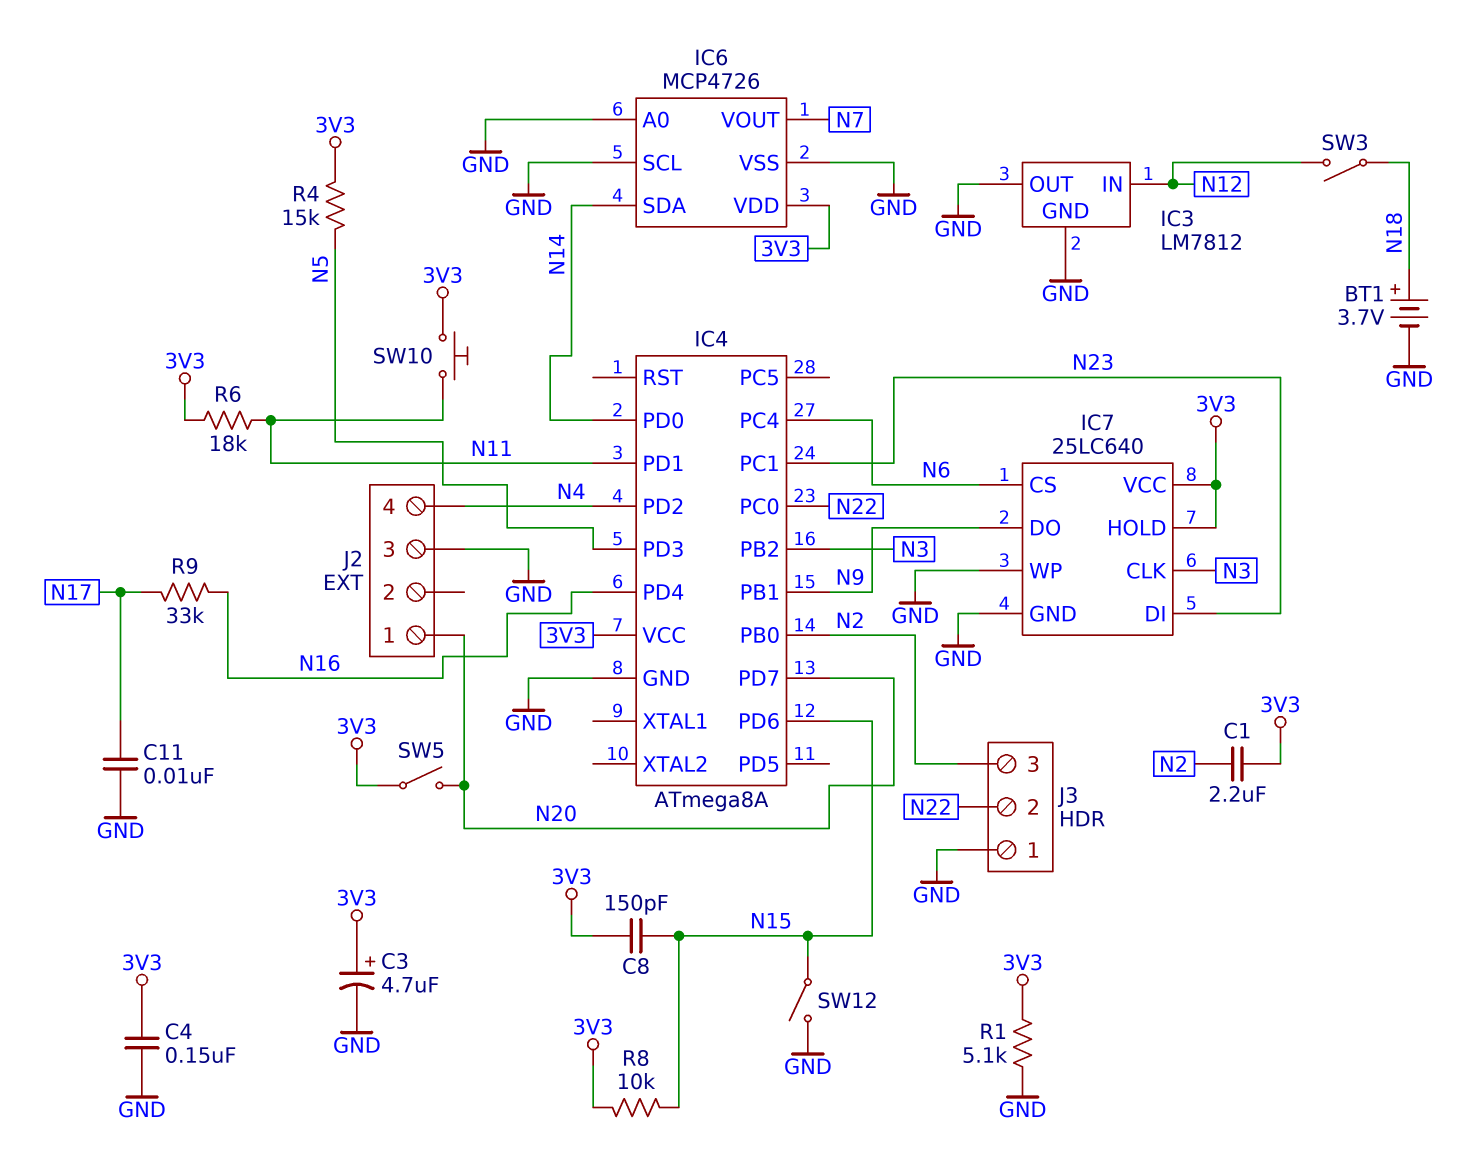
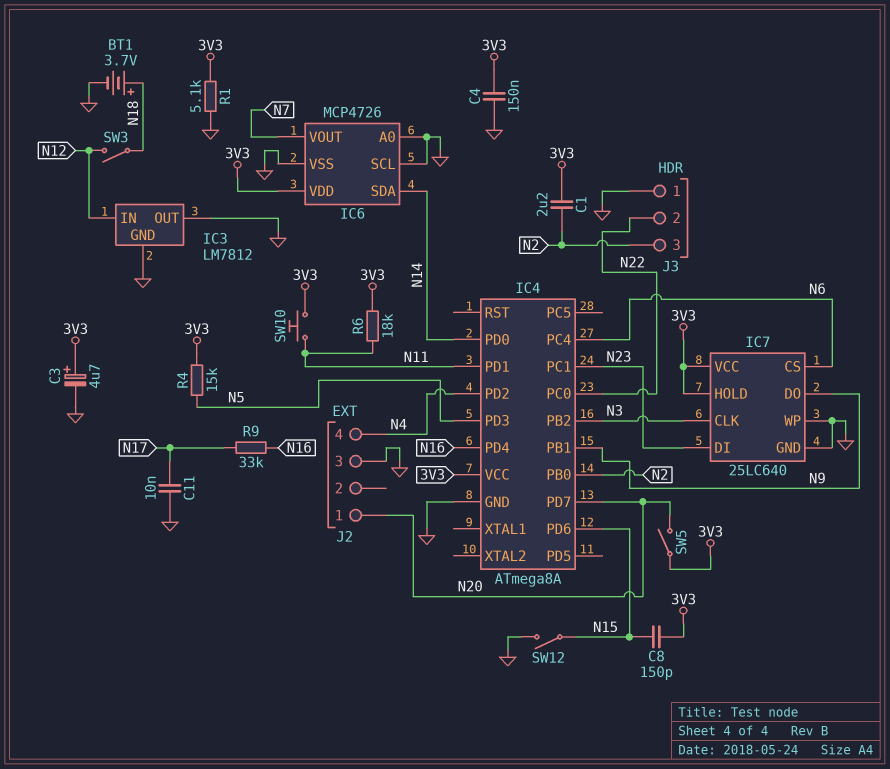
R8: 10k (3V3, N15) -> none

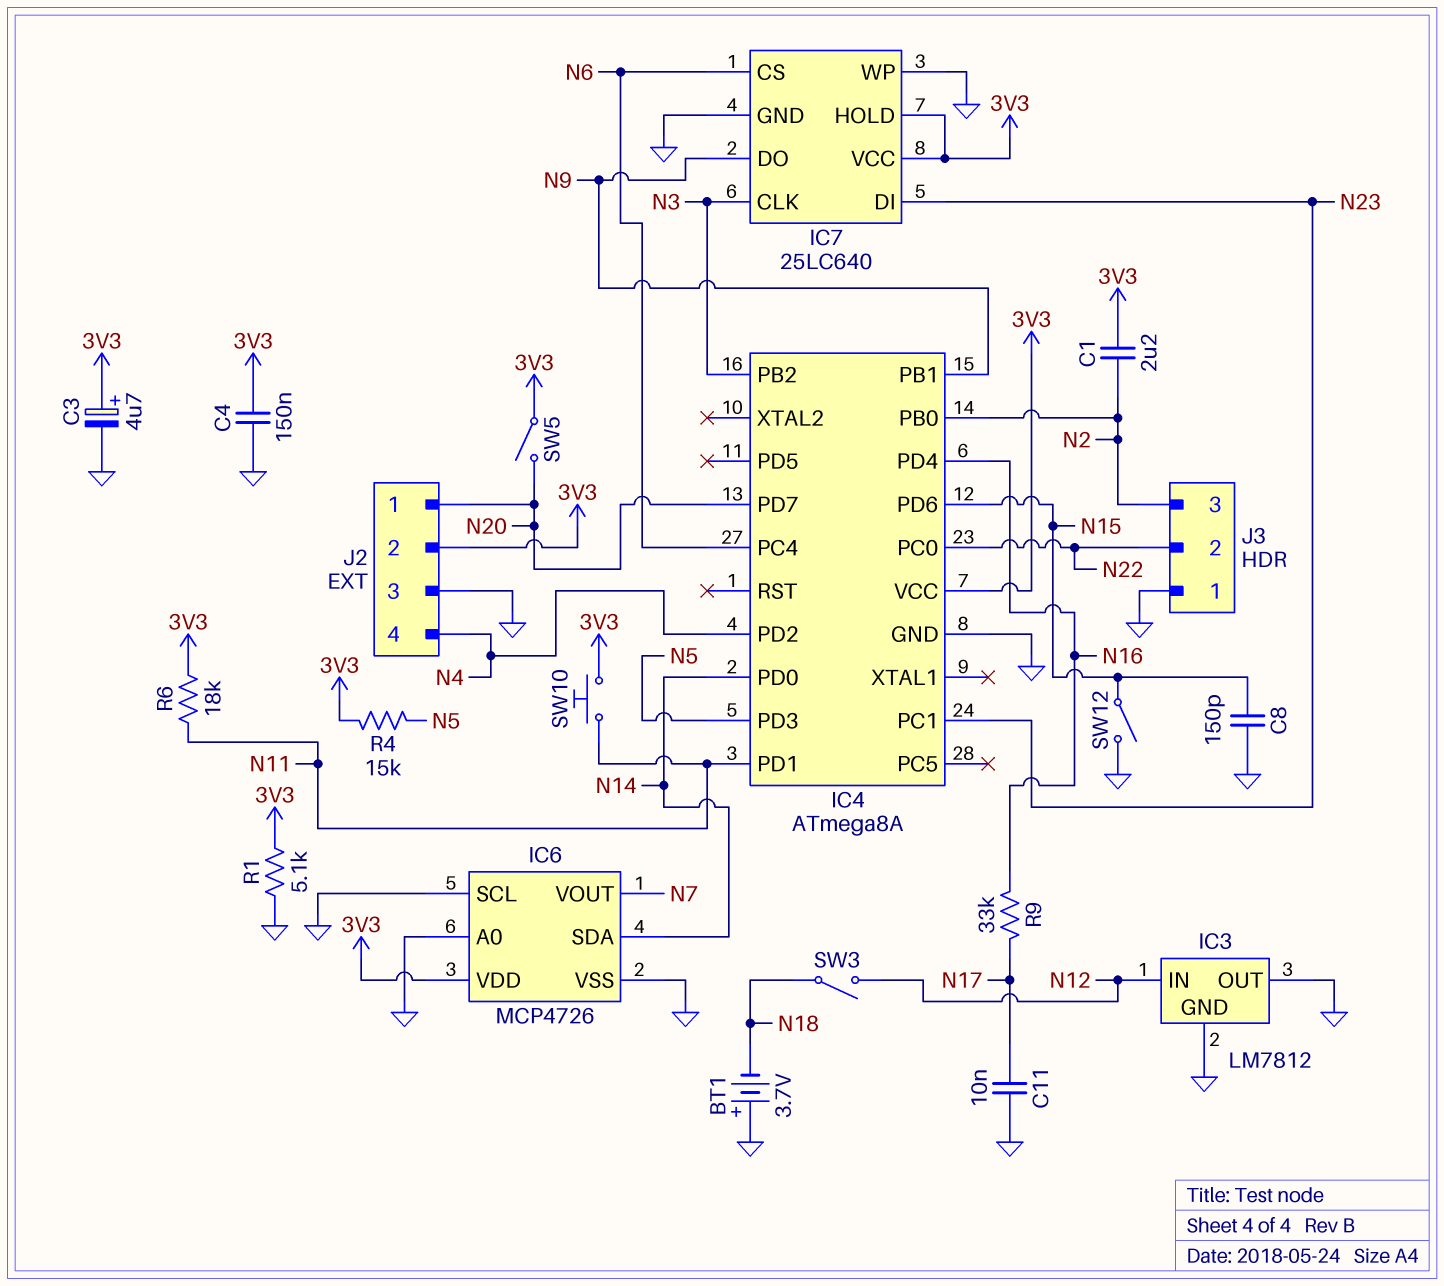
BT1: 3.7V (plus N18, minus GND) -> 3.7V (plus GND, minus N18)
C8: 150pF (3V3, N15) -> 150pF (GND, N15)
J2 pin 2: none -> 3V3

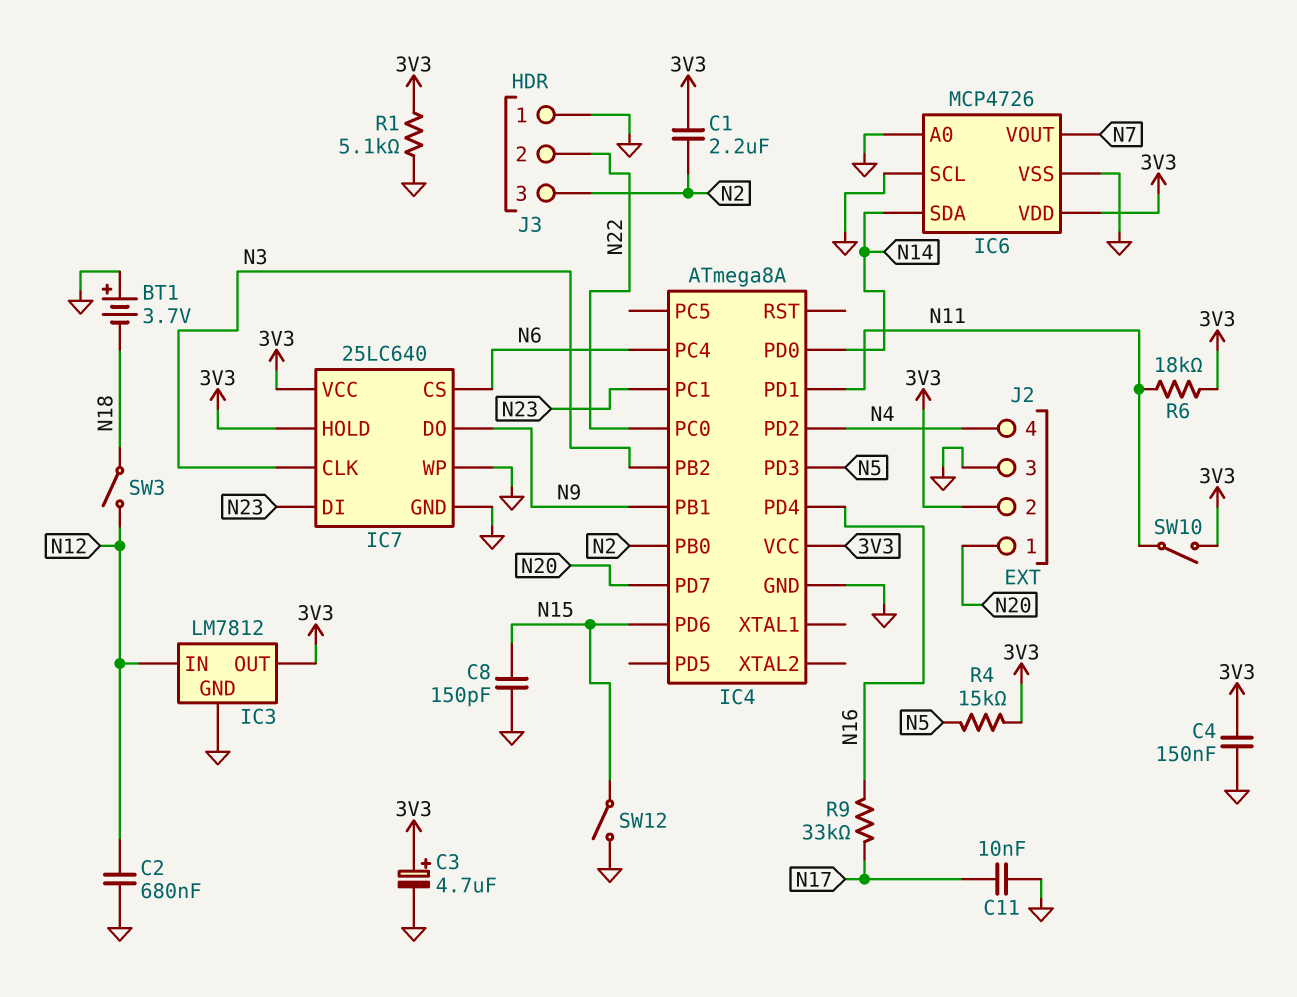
C2: none -> 680nF (GND, N12)
IC3 pin OUT: GND -> 3V3
SW5: switch (3V3, N20) -> none
SW10: button (3V3, N11) -> switch (3V3, N11)

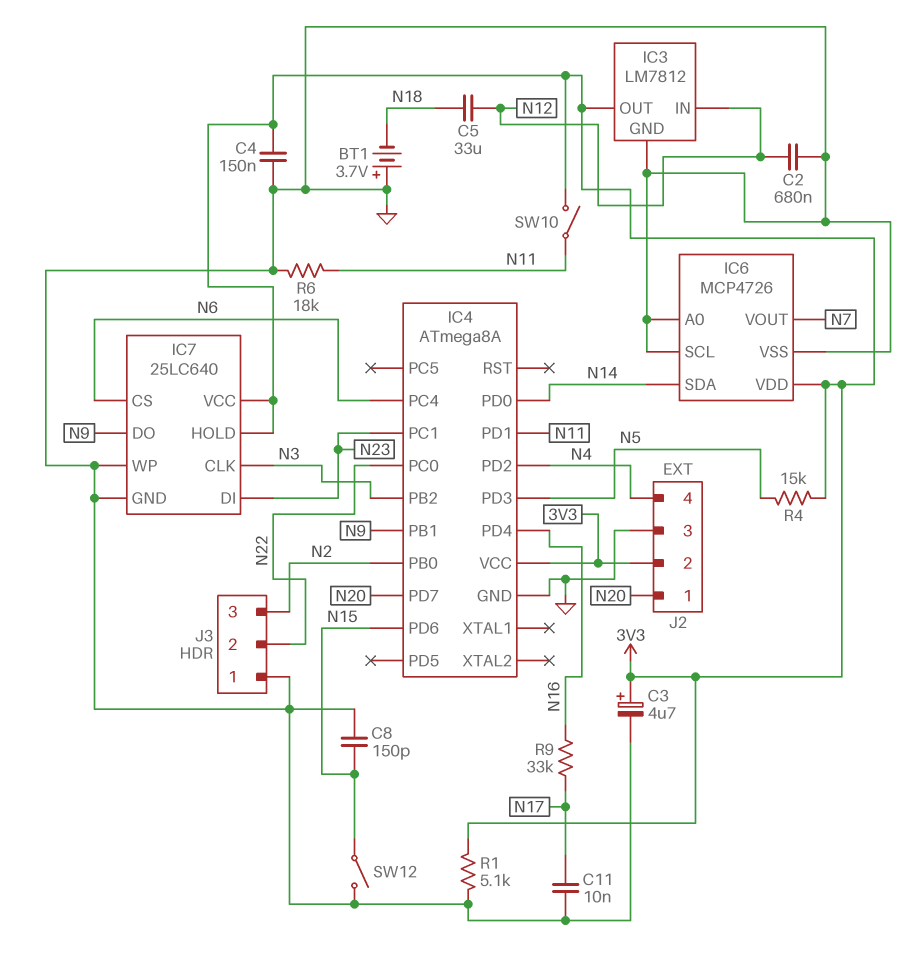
C1: 2.2uF (3V3, N2) -> none
C5: none -> 33uF (N12, N18)
R6: 18k (3V3, N11) -> 18k (GND, N11)
SW3: switch (N12, N18) -> none

